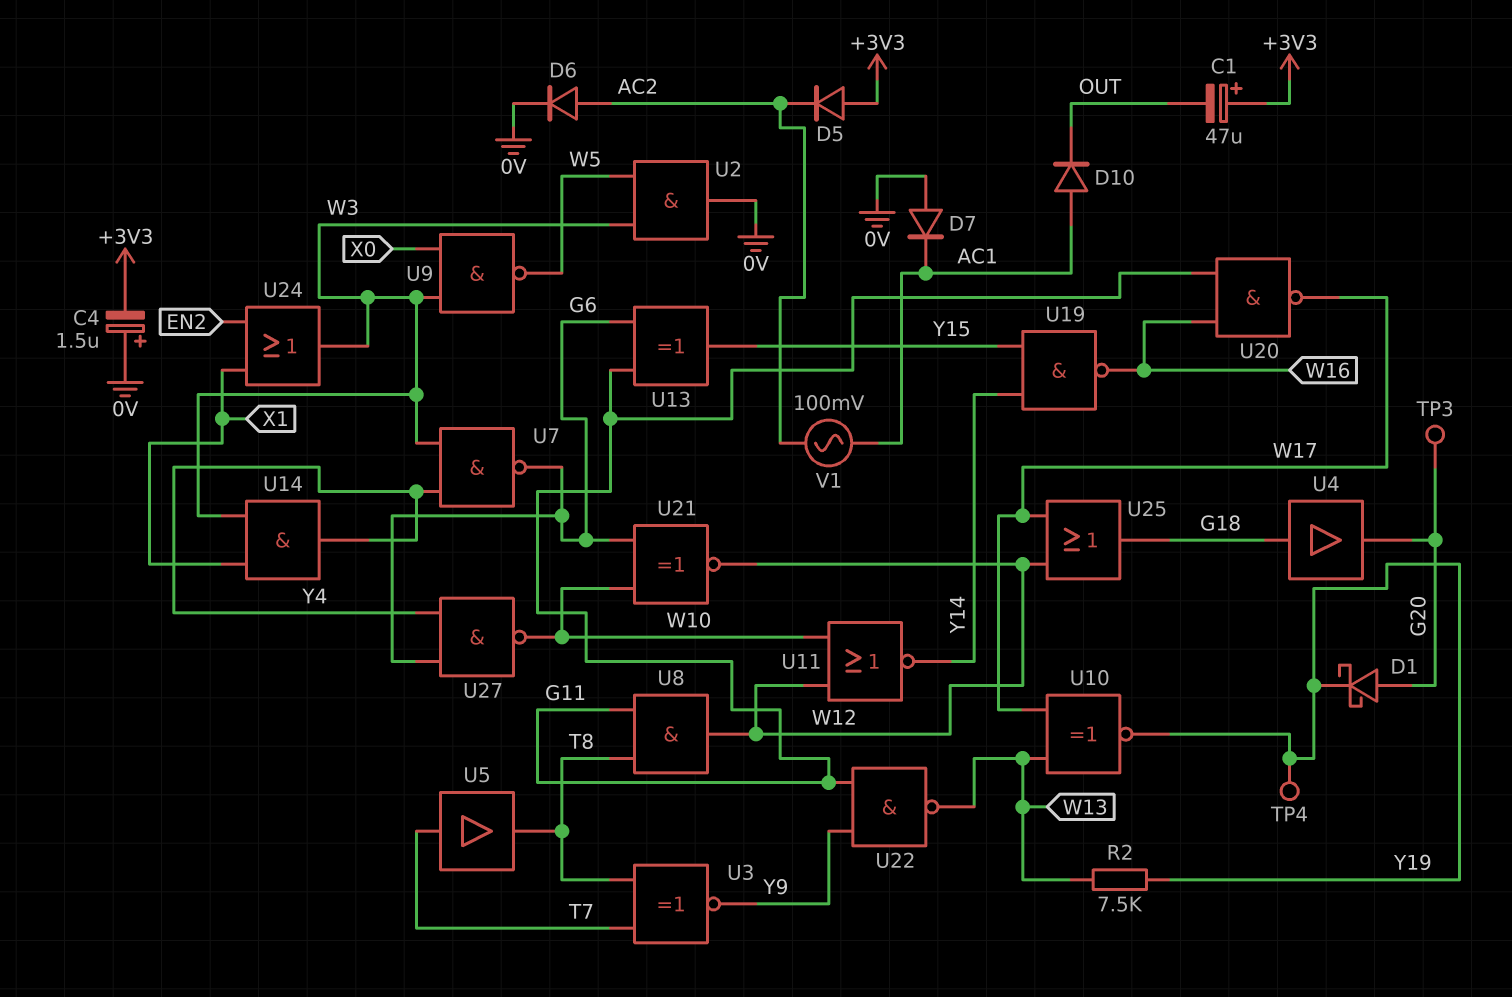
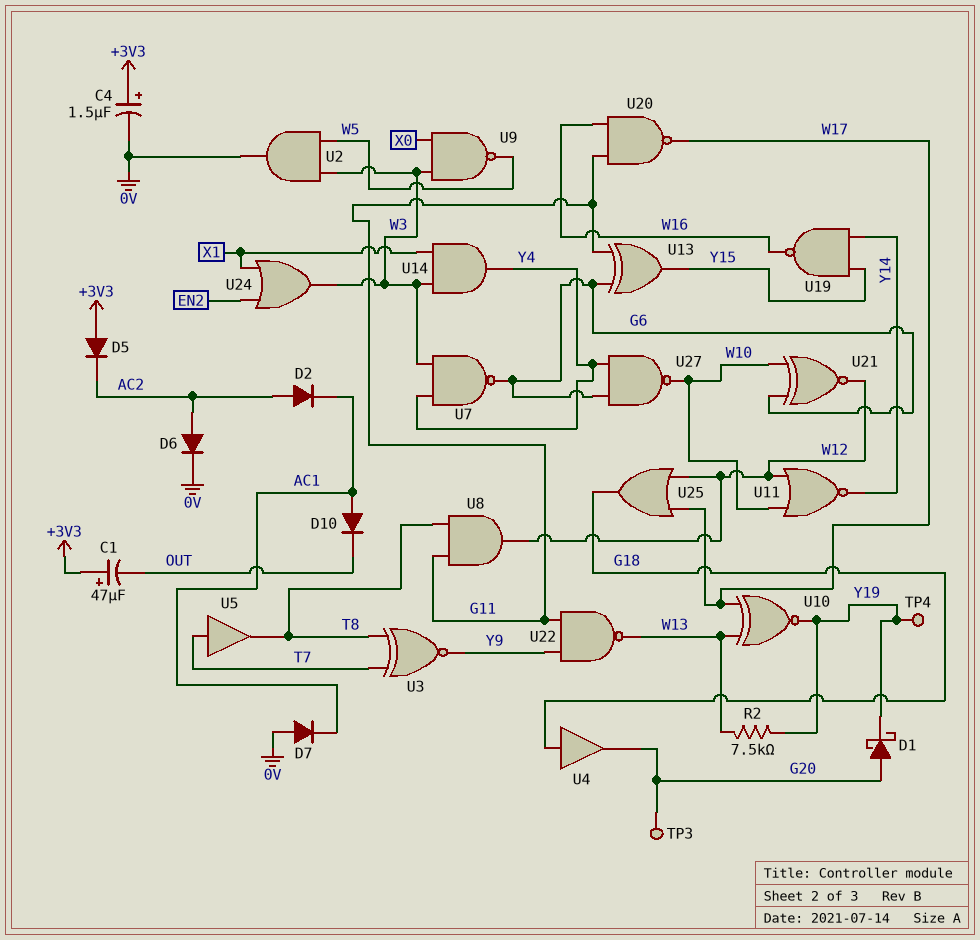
C4: 1.5uF (plus 0V, minus +3V3) -> 1.5uF (plus +3V3, minus 0V)
D2: none -> diode (A AC2, K AC1)
V1: AC 100mV (AC1, AC2) -> none

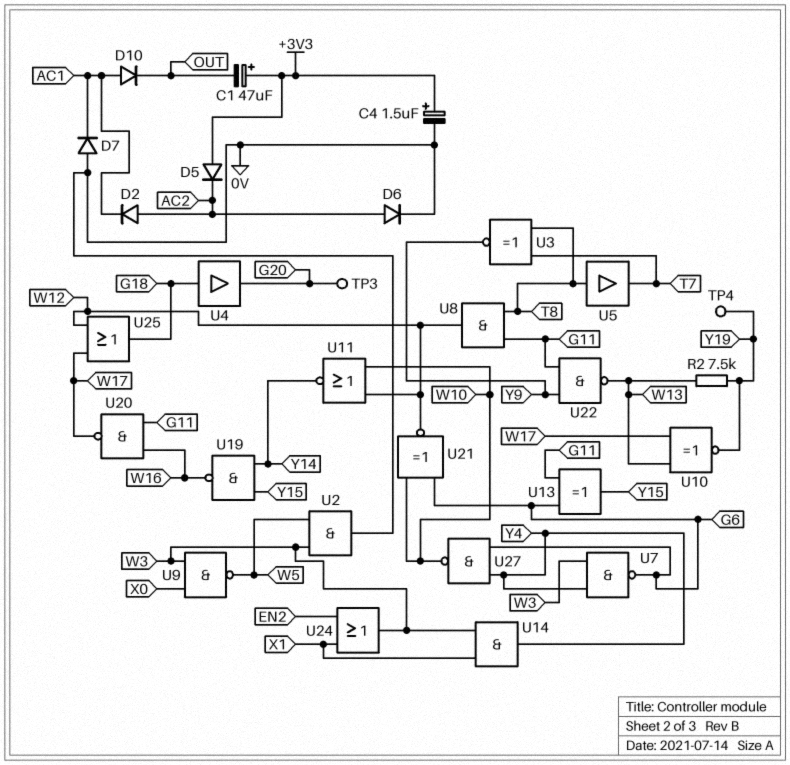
D1: schottky (A G20, K Y19) -> none
U5: buffer (in T7, out T8) -> buffer (in T8, out T7)

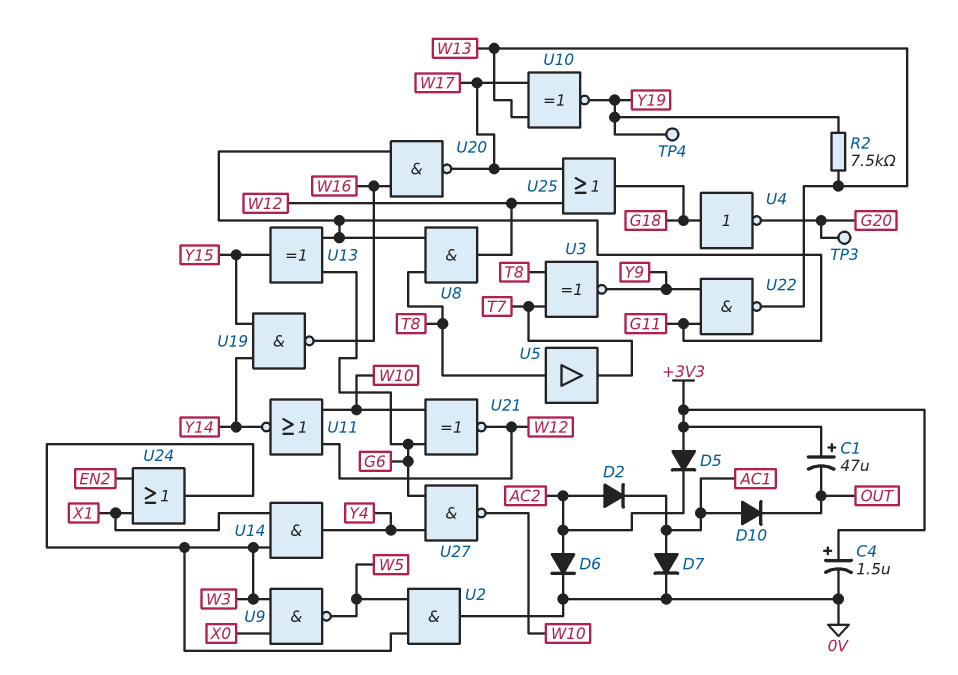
D7: diode (A 0V, K AC1) -> diode (A AC1, K 0V)
U4: buffer (in G18, out G20) -> NOT (in G18, out G20)
U7: NAND (in W3, in Y4, out G6) -> none

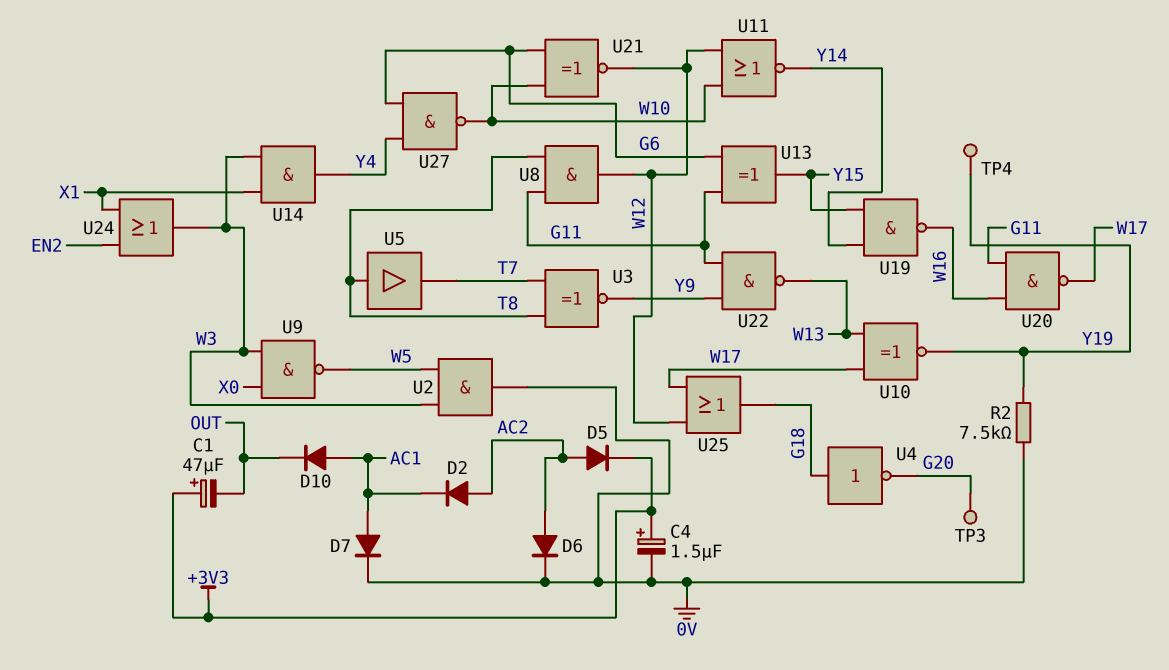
D5: diode (A +3V3, K AC2) -> diode (A AC2, K +3V3)
R2: 7.5k (W13, Y19) -> 7.5k (0V, Y19)

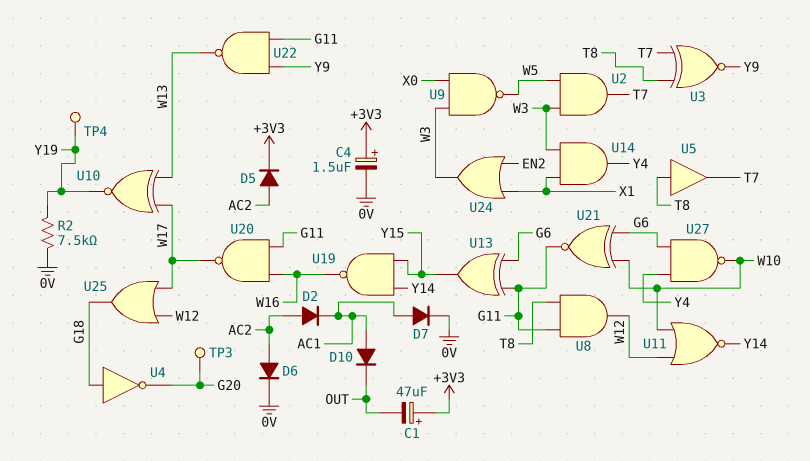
U2: AND (in W3, in W5, out 0V) -> AND (in W3, in W5, out T7)
U21: XNOR (in G6, in W10, out W12) -> XNOR (in G6, in W10, out G11)

